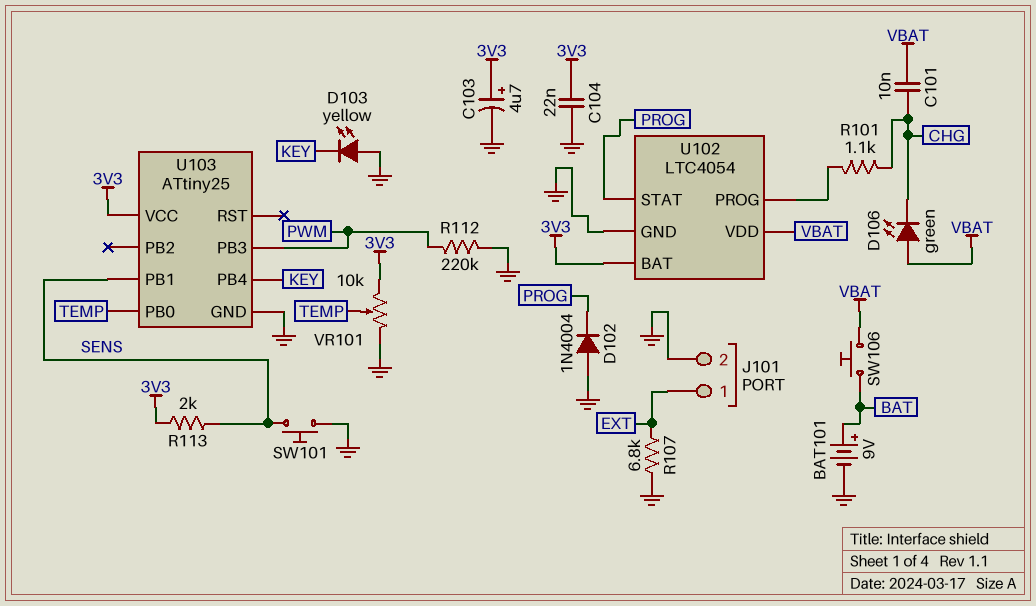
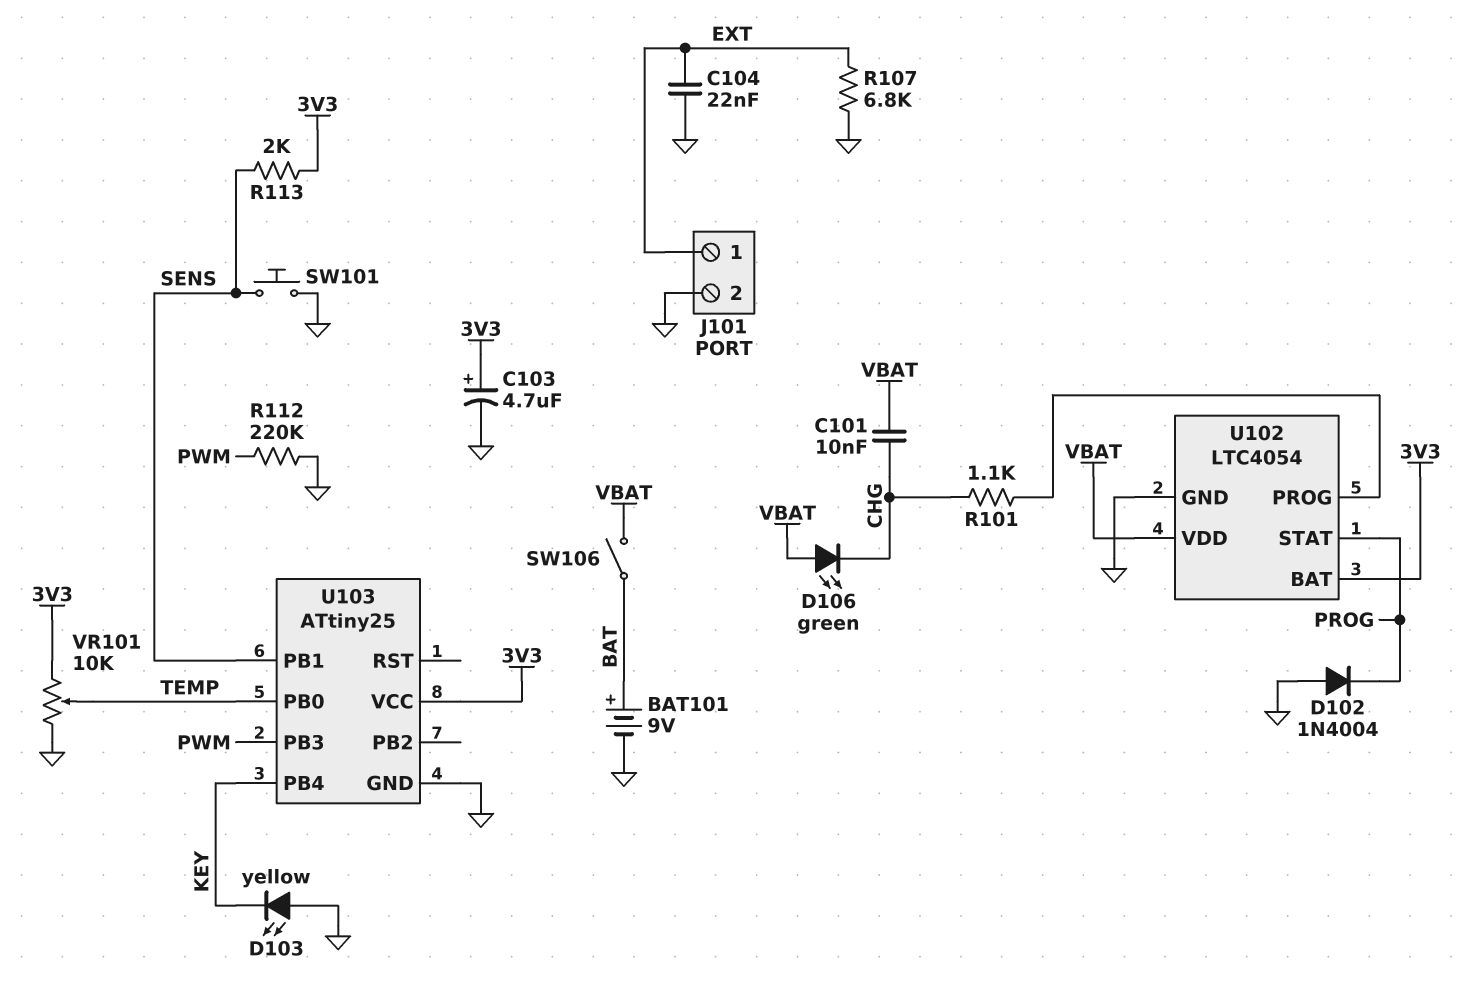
C104: 22nF (3V3, GND) -> 22nF (EXT, GND)
SW106: button (BAT, VBAT) -> switch (BAT, VBAT)

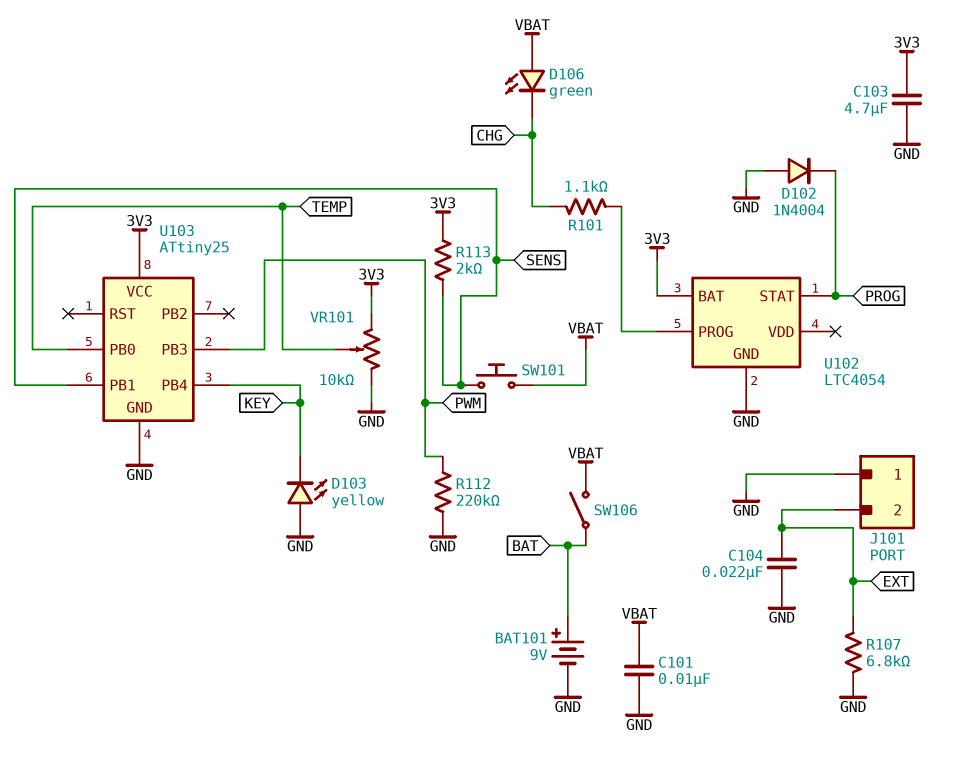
C101: 10nF (CHG, VBAT) -> 10nF (GND, VBAT)
C103: 4.7uF (plus 3V3, minus GND) -> 4.7uF (3V3, GND)
J101 pin 1: EXT -> GND
J101 pin 2: GND -> EXT
SW101: button (GND, SENS) -> button (SENS, VBAT)
U102 pin VDD: VBAT -> none

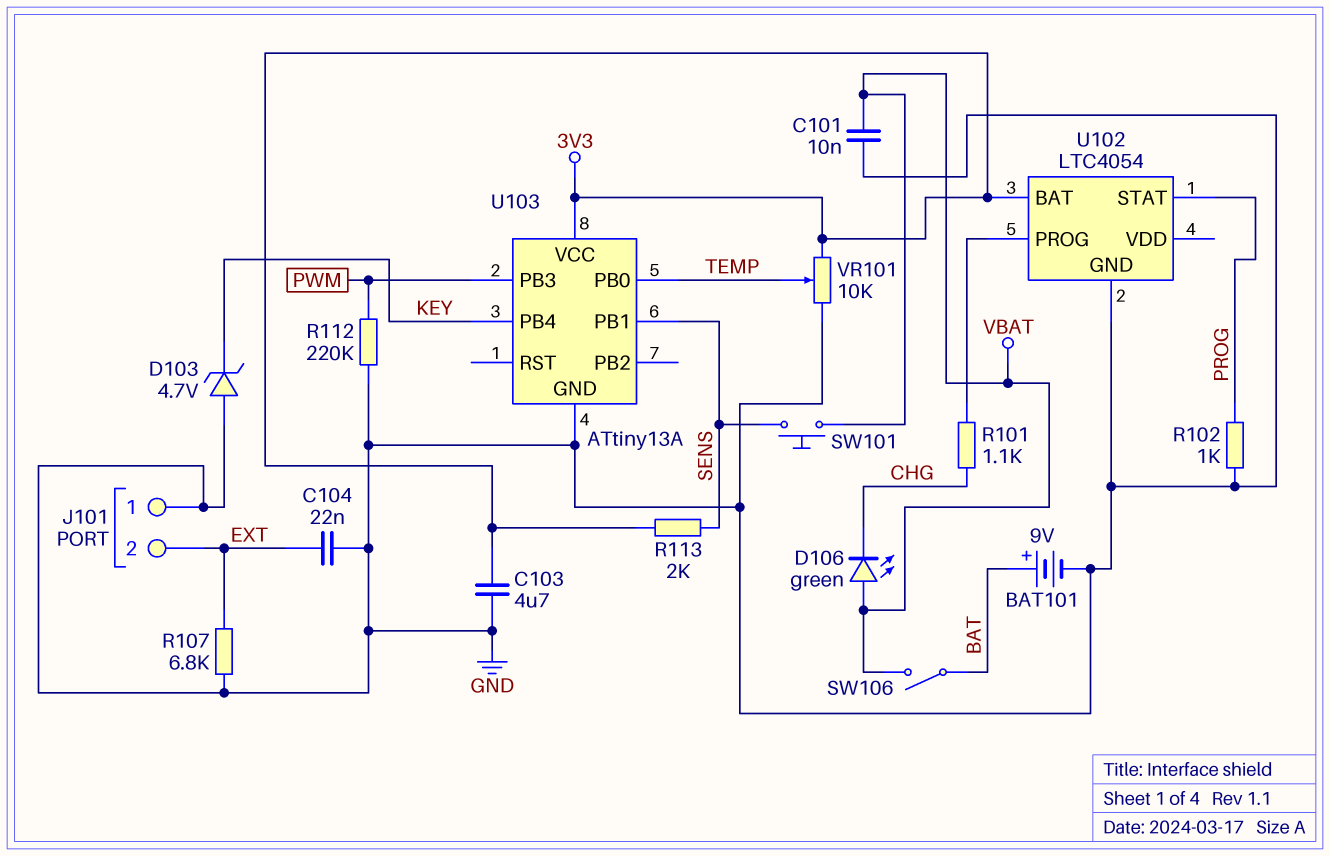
D102: diode 1N4004 (A GND, K PROG) -> none
D103: LED yellow (A GND, K KEY) -> zener 4.7V (A GND, K KEY)
R102: none -> 1k (GND, PROG)
U103: ATtiny25 -> ATtiny13A

